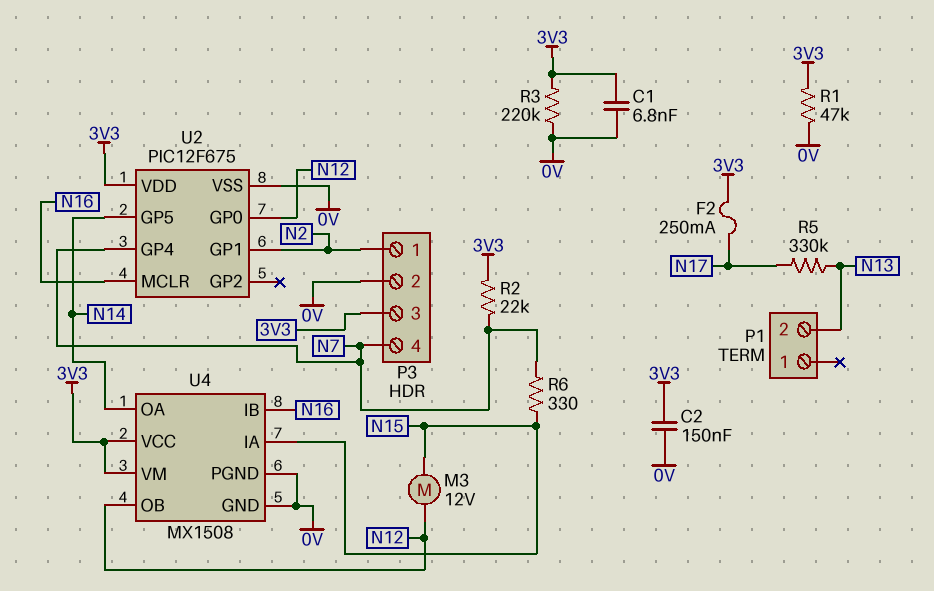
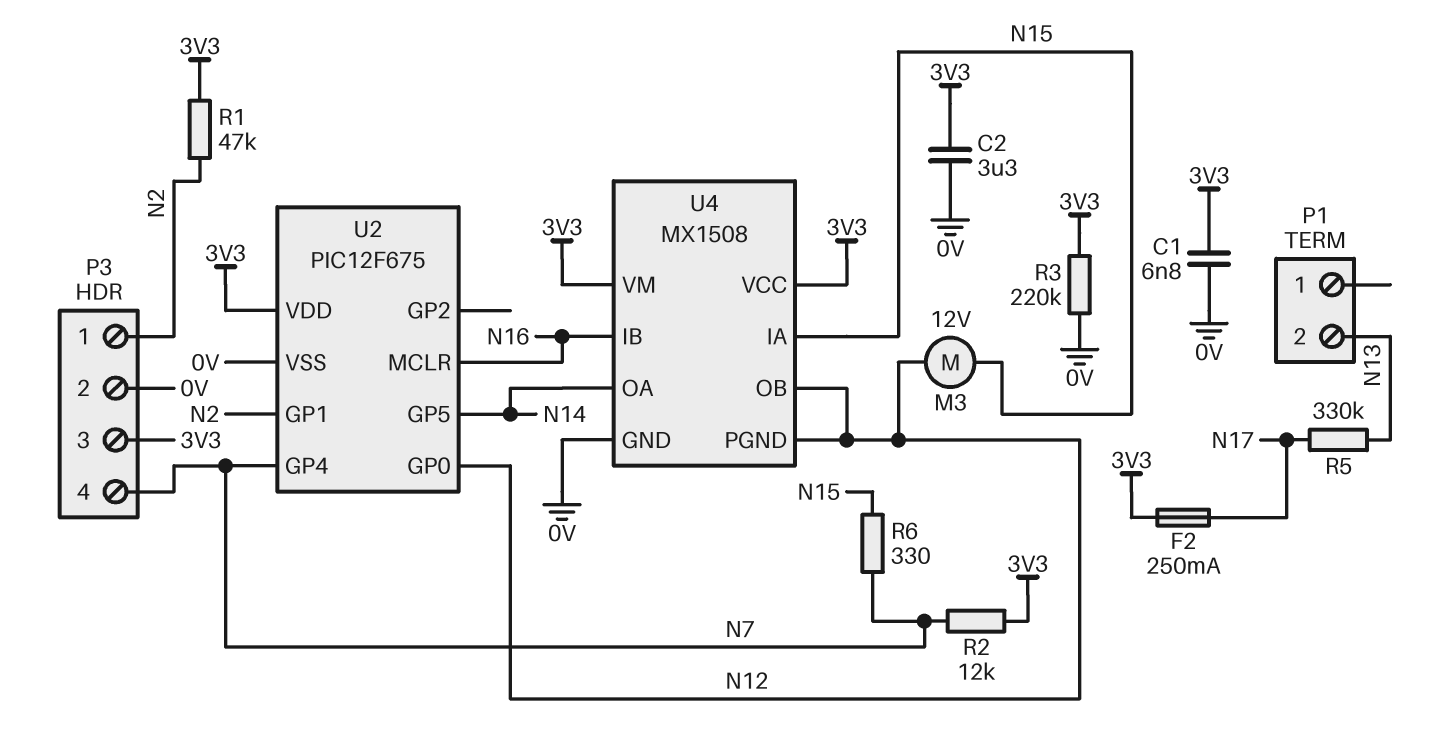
C2: 150nF (0V, 3V3) -> 3.3uF (0V, 3V3)
R1: 47k (0V, 3V3) -> 47k (3V3, N2)
R2: 22k (3V3, N7) -> 12k (3V3, N7)
U4 pin PGND: 0V -> N12

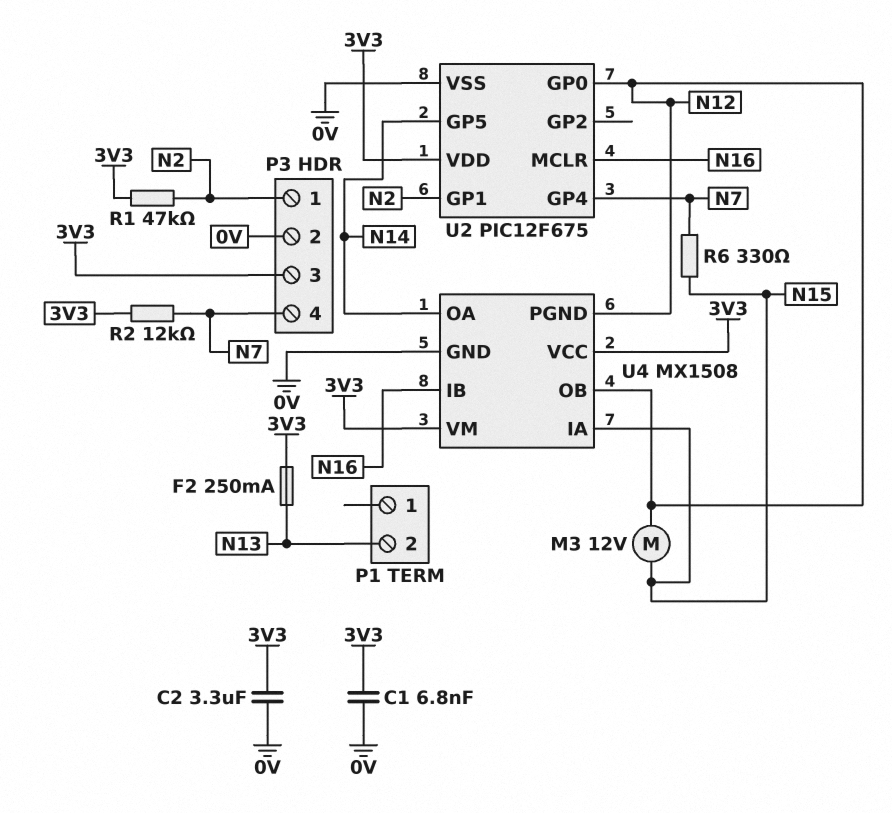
F2: 250mA (3V3, N17) -> 250mA (3V3, N13)
R3: 220k (0V, 3V3) -> none
R5: 330k (N13, N17) -> none

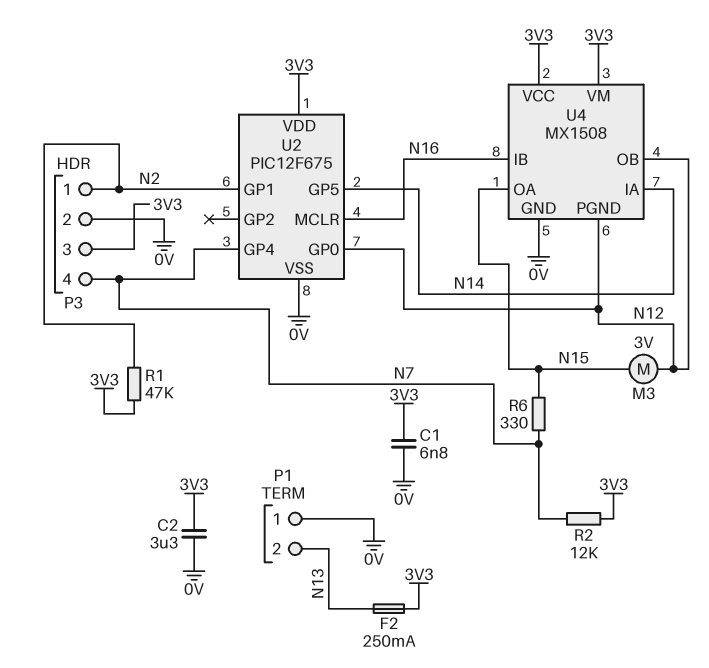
M3: motor 12V (N12, N15) -> motor 3V (N12, N15)
P1 pin 1: none -> 0V
U4 pin IA: N15 -> N14
U4 pin OA: N14 -> N15

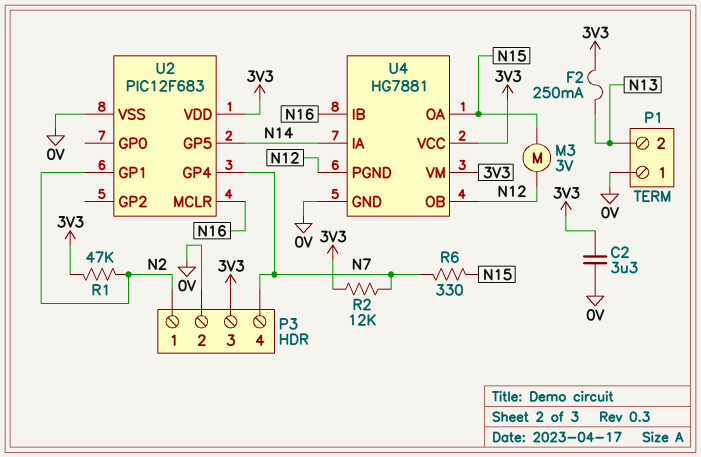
C1: 6.8nF (0V, 3V3) -> none
U2: PIC12F675 -> PIC12F683
U2 pin GP0: N12 -> none
U4: MX1508 -> HG7881

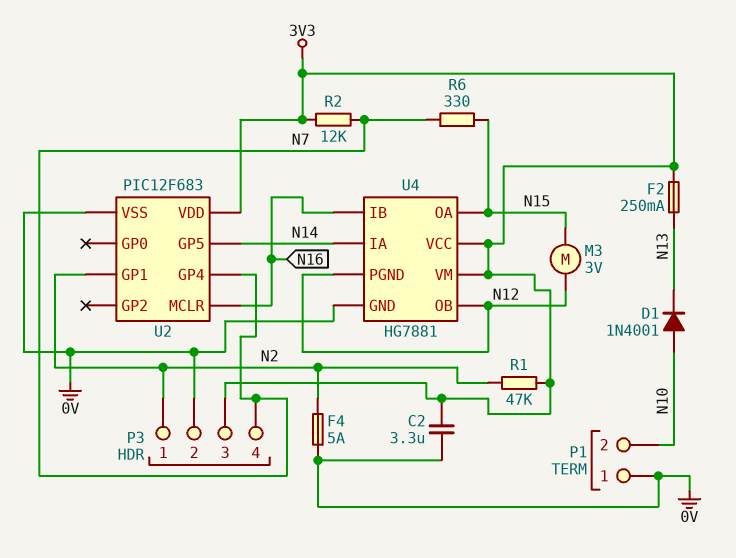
D1: none -> diode 1N4001 (A N10, K N13)
F4: none -> 5A (0V, N2)
P1 pin 2: N13 -> N10

